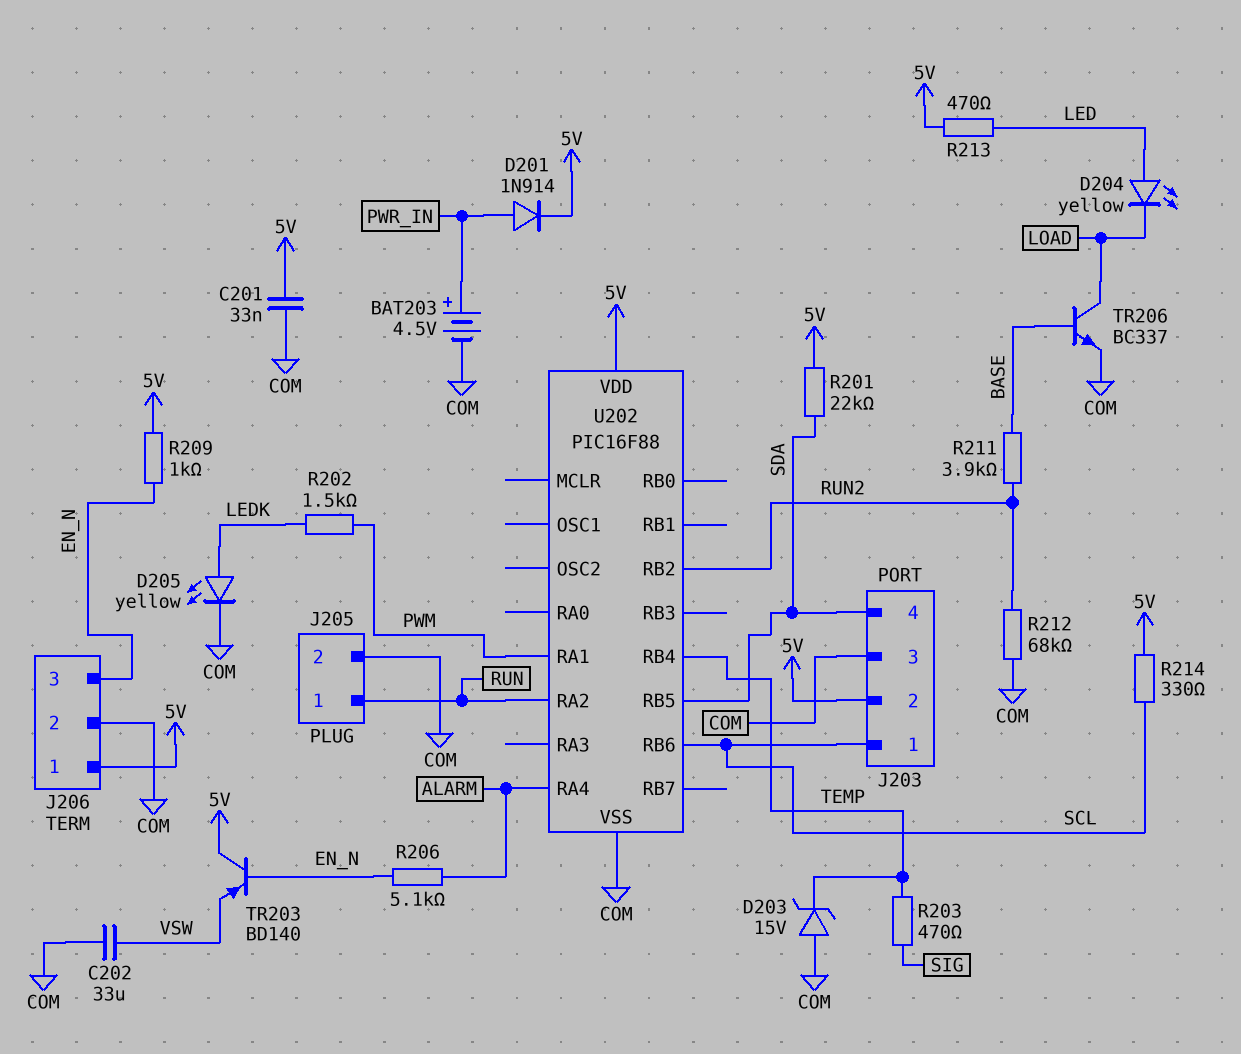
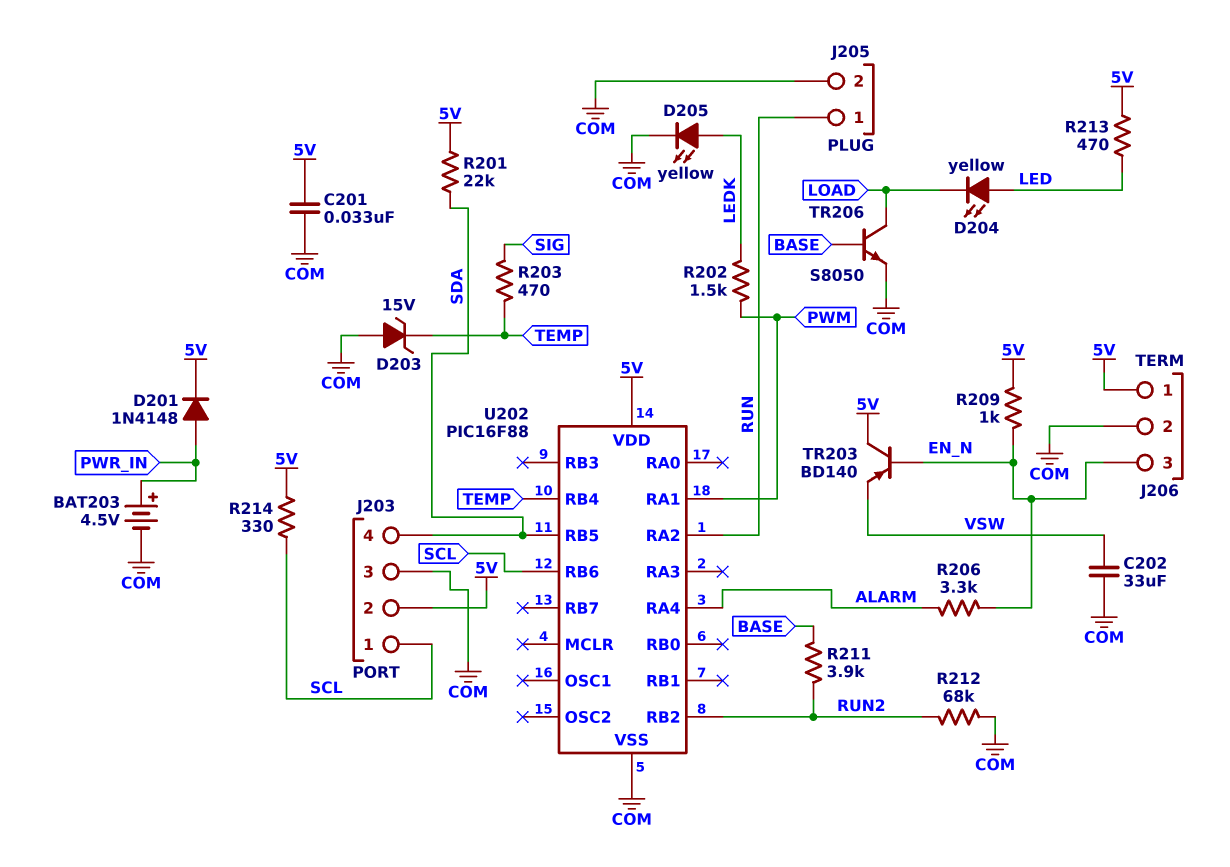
D201: diode 1N914 (A PWR_IN, K 5V) -> diode 1N4148 (A PWR_IN, K 5V)
R206: 5.1k (ALARM, EN_N) -> 3.3k (ALARM, EN_N)
TR206: NPN BC337 (B BASE, C LOAD, E COM) -> NPN S8050 (B BASE, C LOAD, E COM)

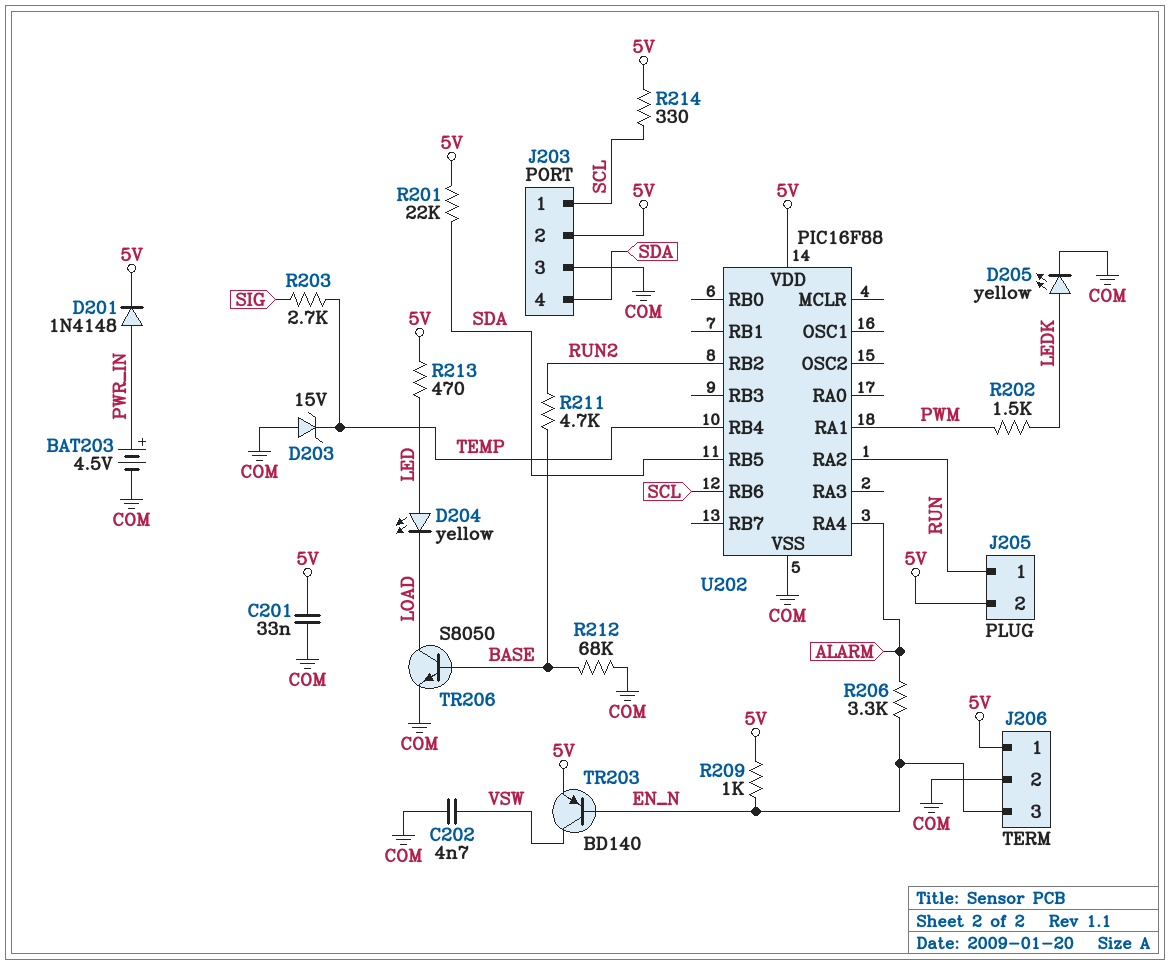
C202: 33uF (COM, VSW) -> 4.7nF (COM, VSW)
J205 pin 2: COM -> 5V
R203: 470 (SIG, TEMP) -> 2.7k (SIG, TEMP)
R211: 3.9k (BASE, RUN2) -> 4.7k (BASE, RUN2)
R212: 68k (COM, RUN2) -> 68k (BASE, COM)
TR203: PNP BD140 (B EN_N, C 5V, E VSW) -> PNP BD140 (B EN_N, C VSW, E 5V)

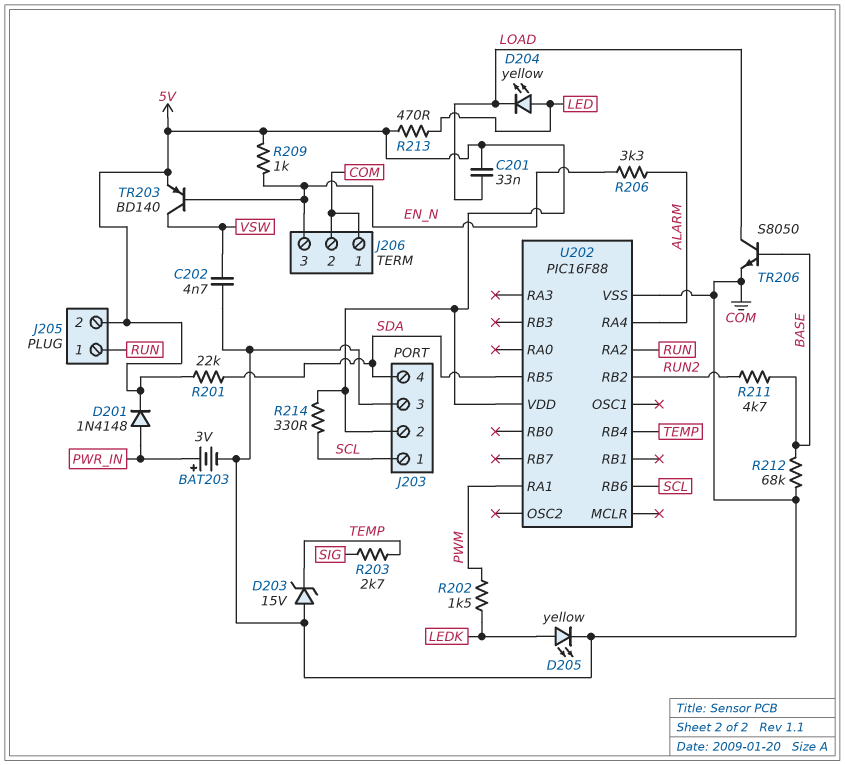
BAT203: 4.5V (plus PWR_IN, minus COM) -> 3V (plus PWR_IN, minus COM)
C201: 33nF (5V, COM) -> 33nF (5V, LOAD)
J206 pin 1: 5V -> COM

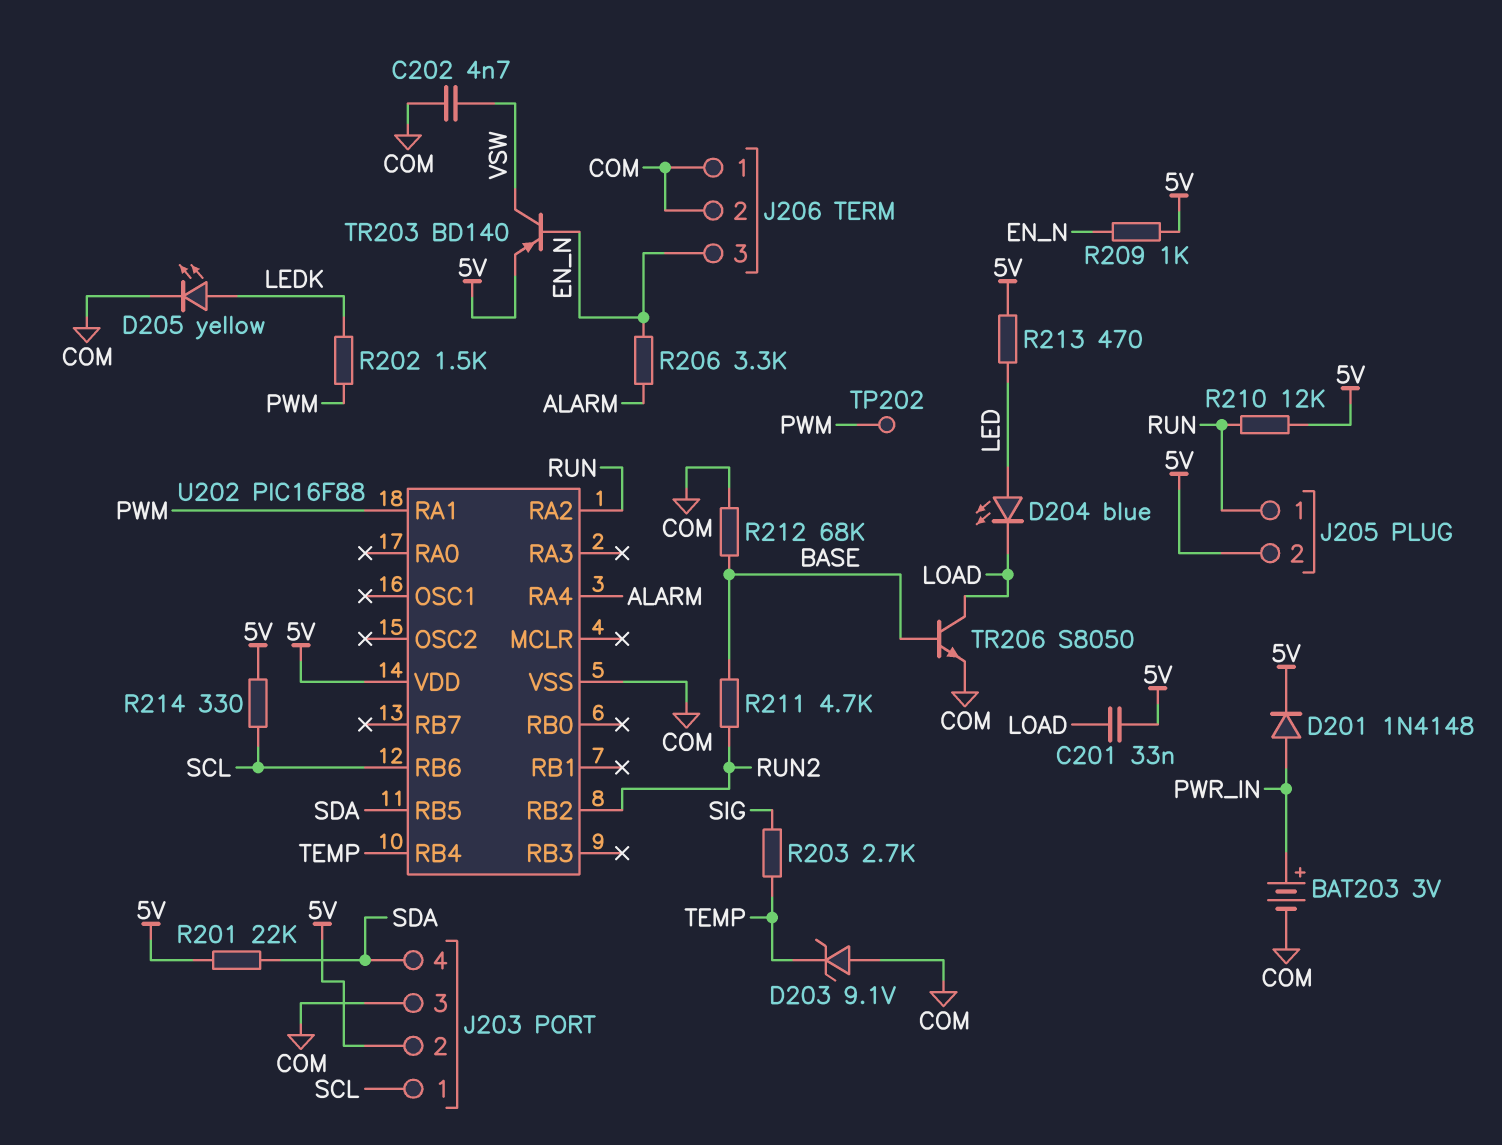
D203: zener 15V (A COM, K TEMP) -> zener 9.1V (A COM, K TEMP)
D204: LED yellow (A LED, K LOAD) -> LED blue (A LED, K LOAD)
R210: none -> 12k (5V, RUN)
TP202: none -> test point (PWM)

